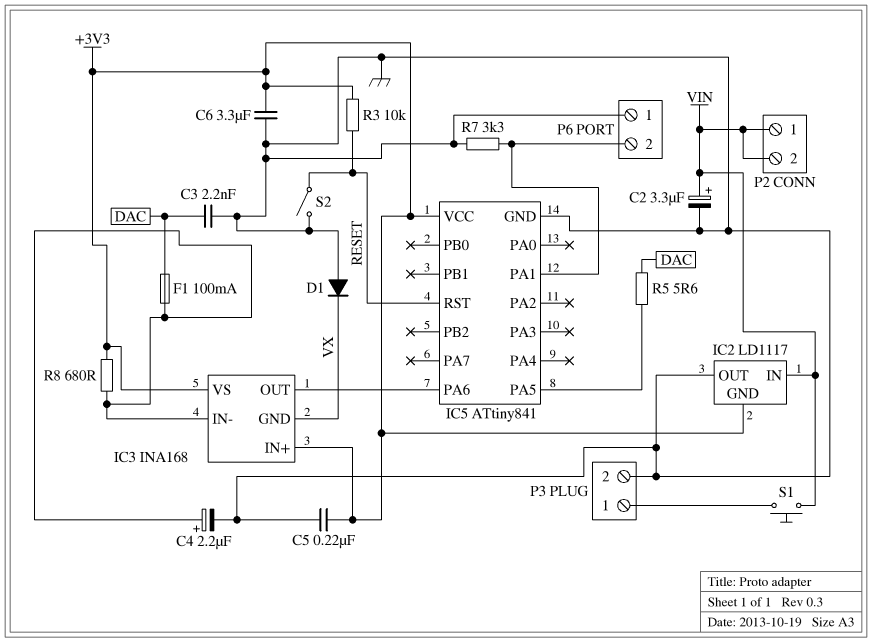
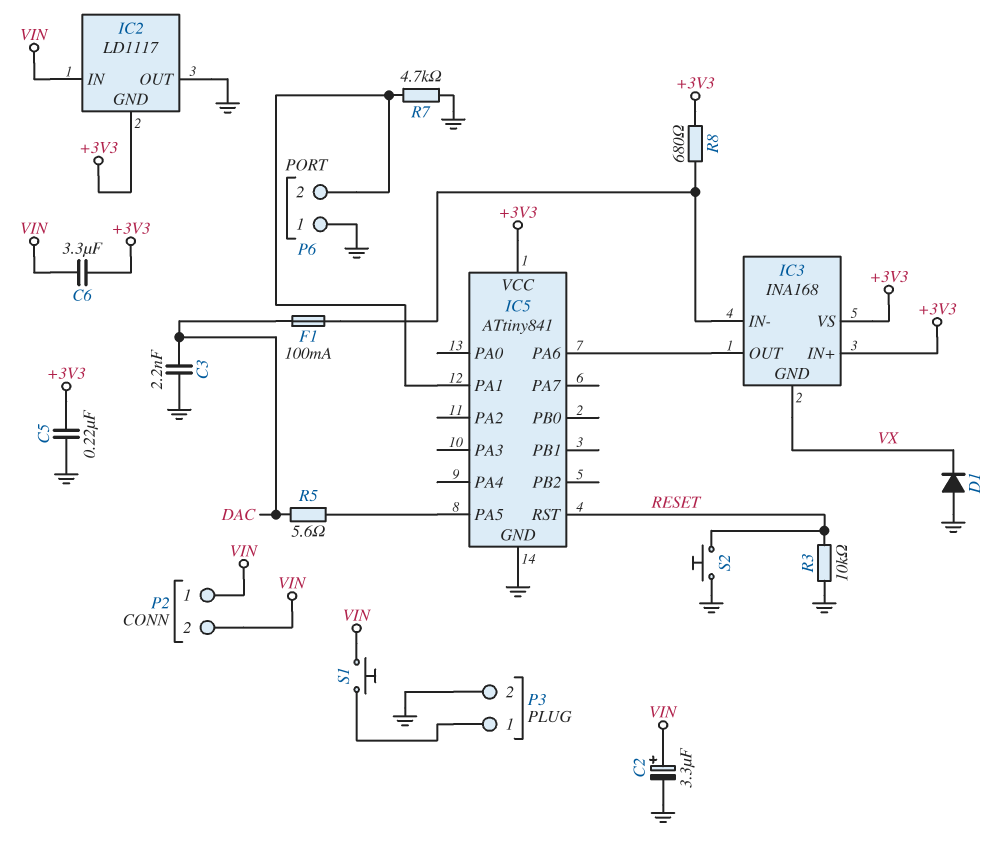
C4: 2.2uF (plus IC3/IN-, minus GND) -> none
C6: 3.3uF (+3V3, GND) -> 3.3uF (+3V3, VIN)
R3: 10k (+3V3, RESET) -> 10k (GND, RESET)
R7: 3.3k (GND, IC5/PA1) -> 4.7k (GND, IC5/PA1)
S2: switch (GND, RESET) -> button (GND, RESET)

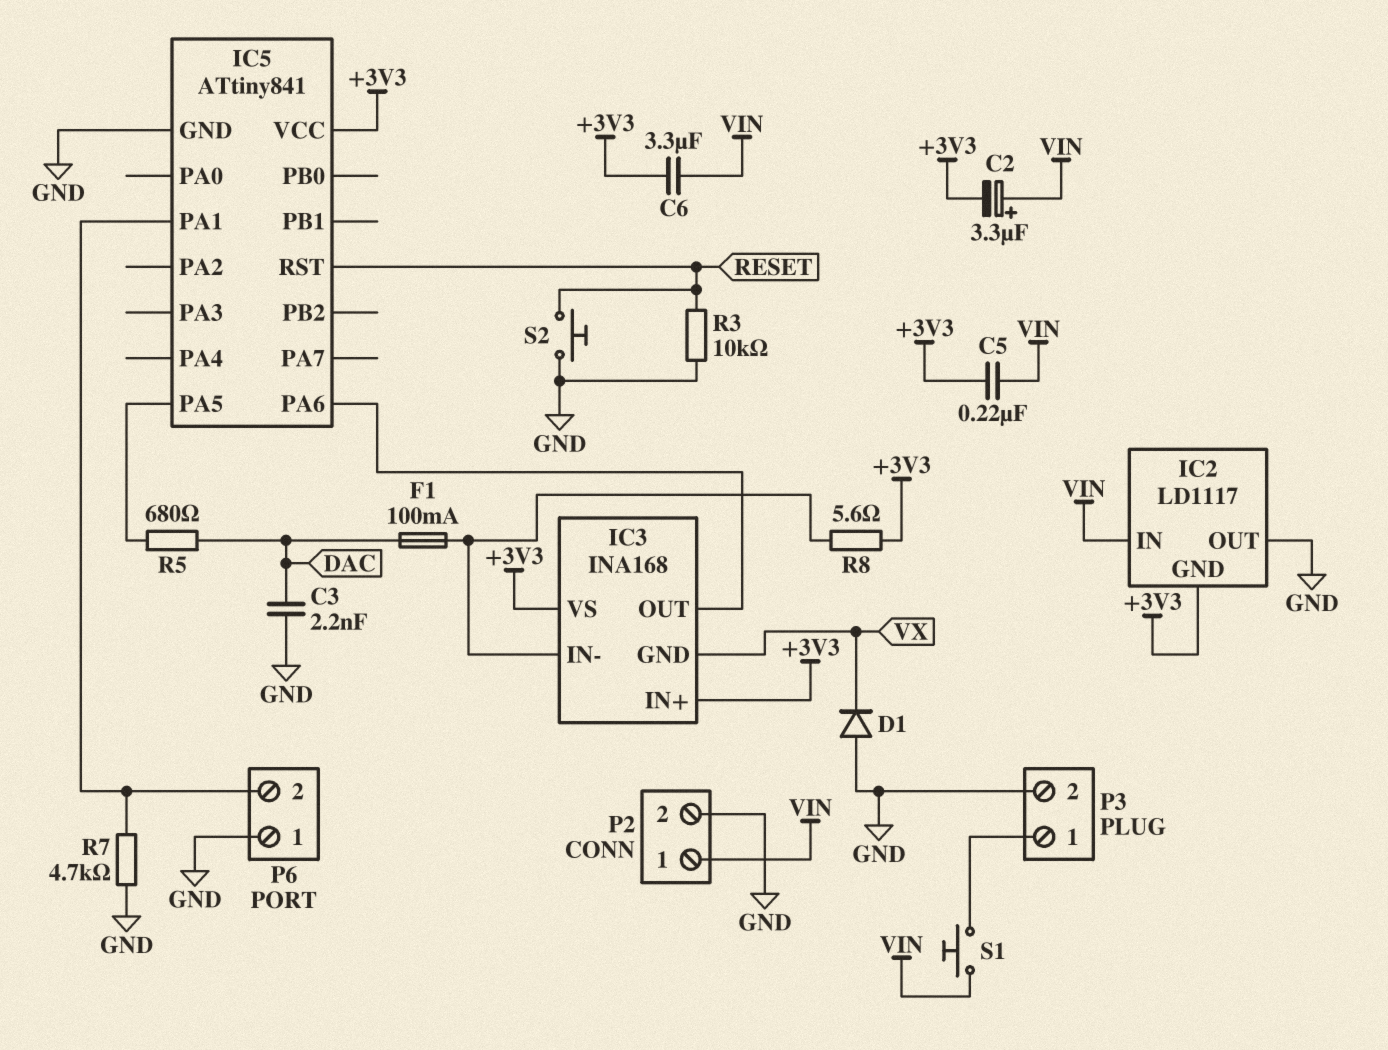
C2: 3.3uF (plus VIN, minus GND) -> 3.3uF (plus VIN, minus +3V3)
C5: 220nF (+3V3, GND) -> 220nF (+3V3, VIN)
P2 pin 2: VIN -> GND
R5: 5.6 (DAC, IC5/PA5) -> 680 (DAC, IC5/PA5)
R8: 680 (+3V3, IC3/IN-) -> 5.6 (+3V3, IC3/IN-)

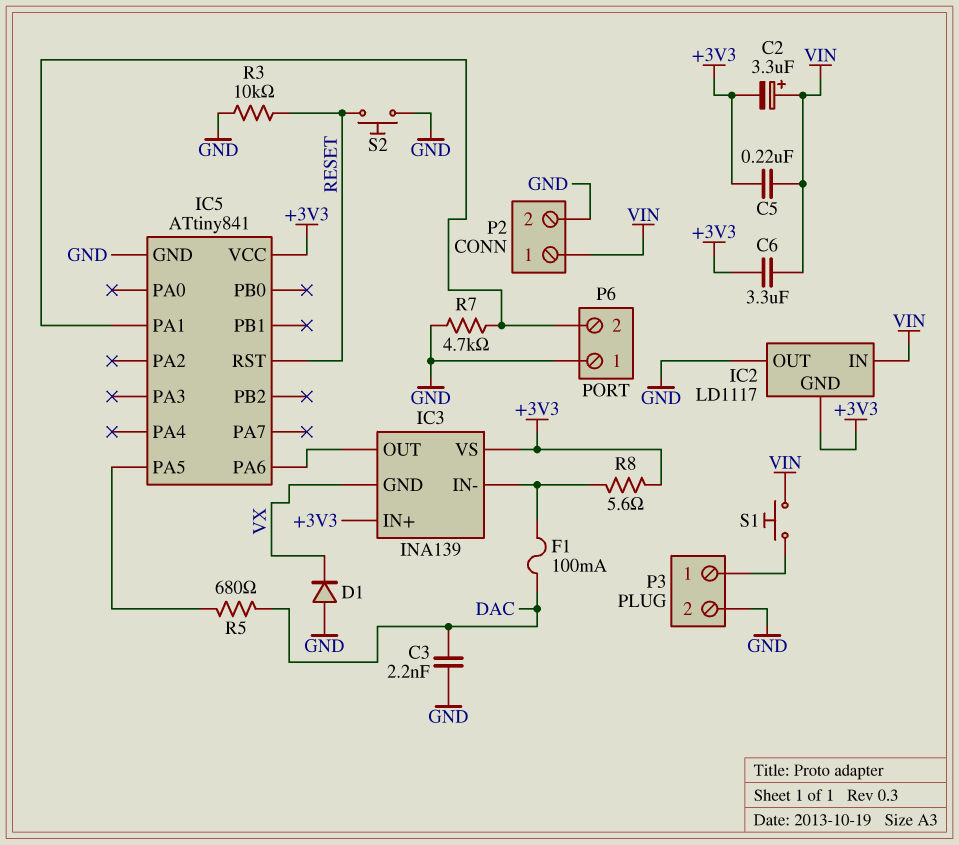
IC3: INA168 -> INA139

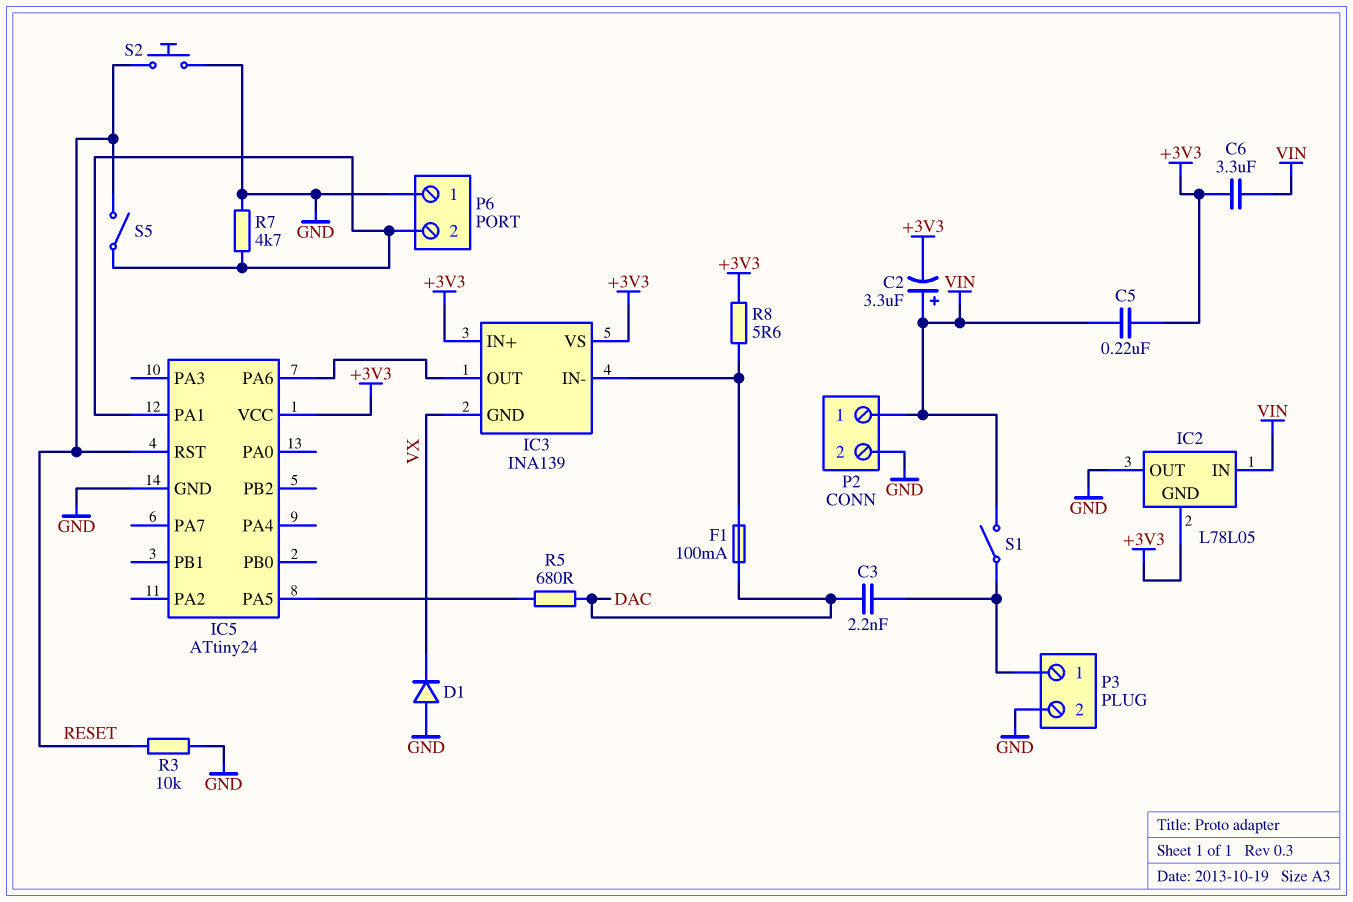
C3: 2.2nF (DAC, GND) -> 2.2nF (DAC, P3/1)
IC2: LD1117 -> L78L05
IC5: ATtiny841 -> ATtiny24
S1: button (P3/1, VIN) -> switch (P3/1, VIN)
S5: none -> switch (IC5/PA1, RESET)

